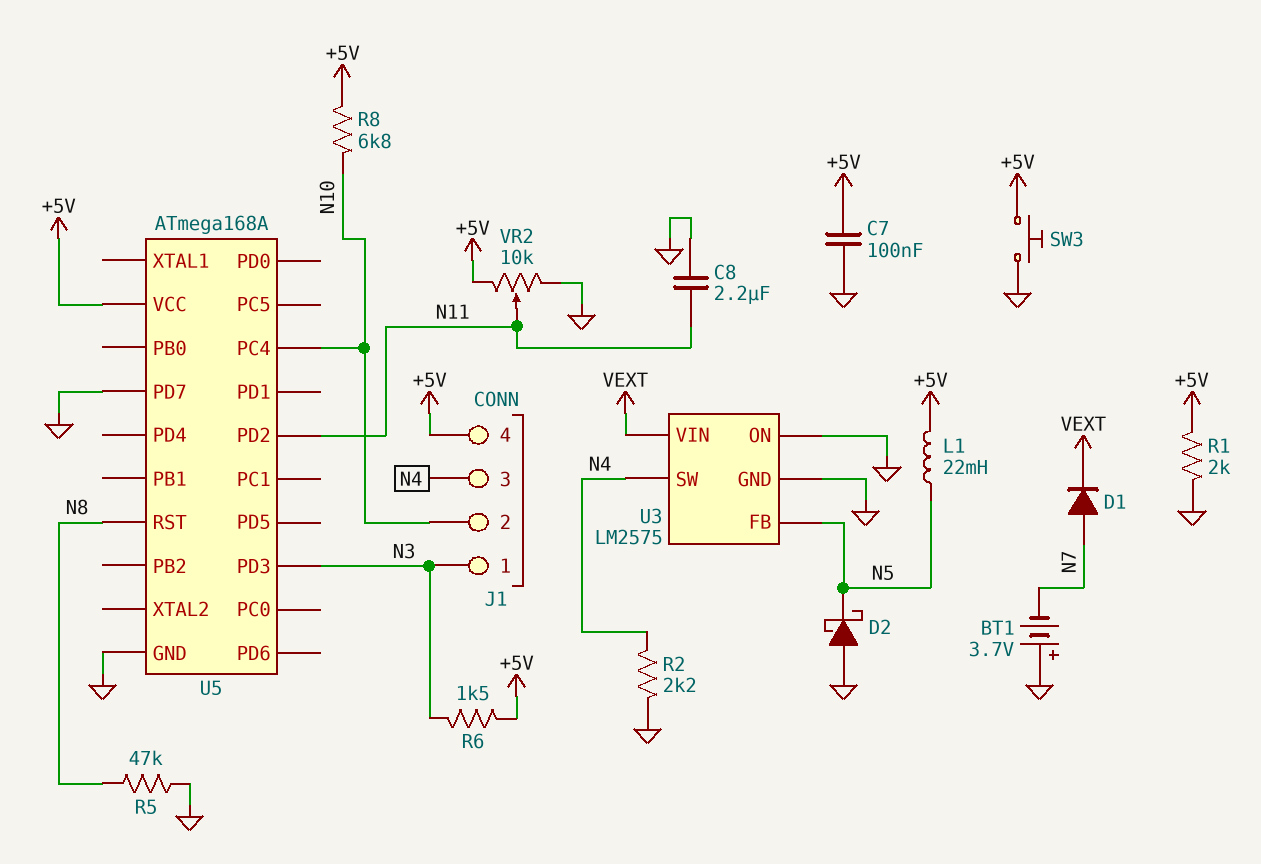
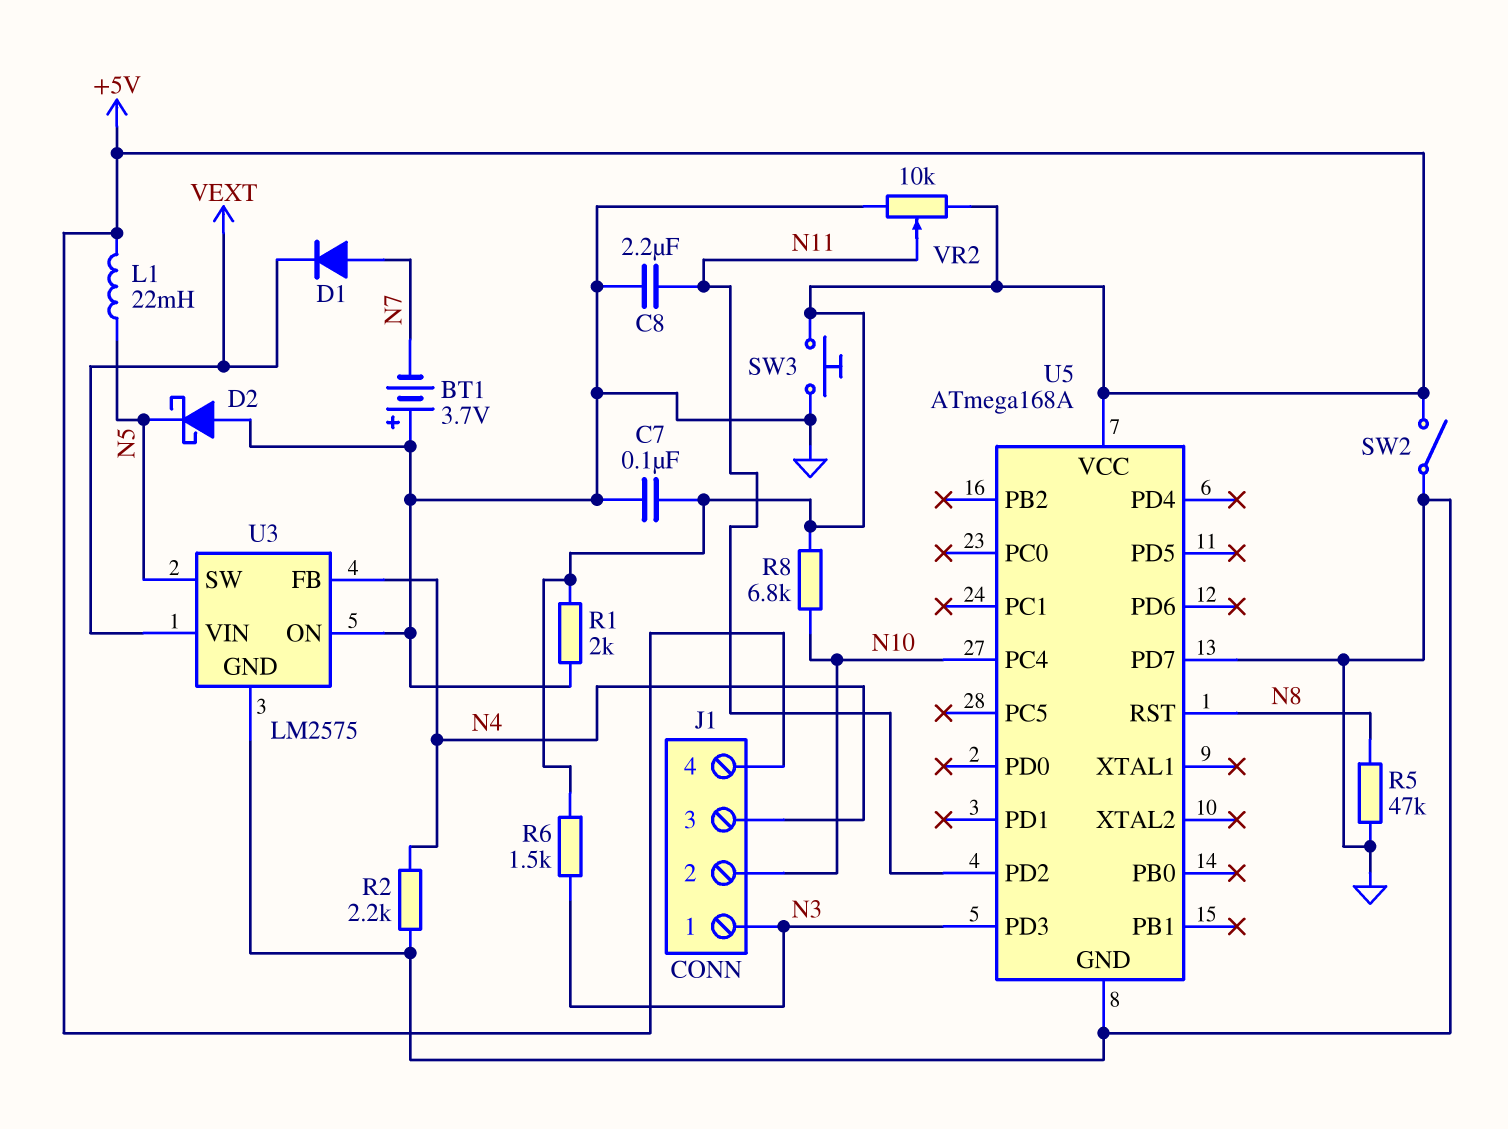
SW2: none -> switch (+5V, GND)
U3 pin FB: N5 -> N4
U3 pin SW: N4 -> N5

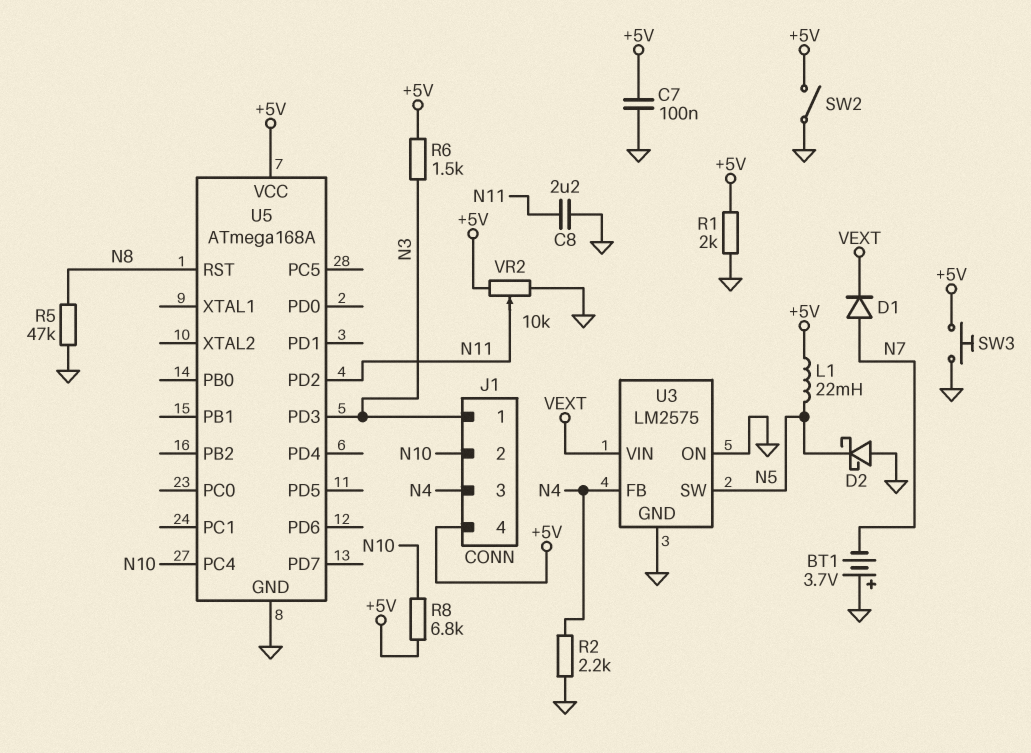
U5 pin PD7: GND -> none

